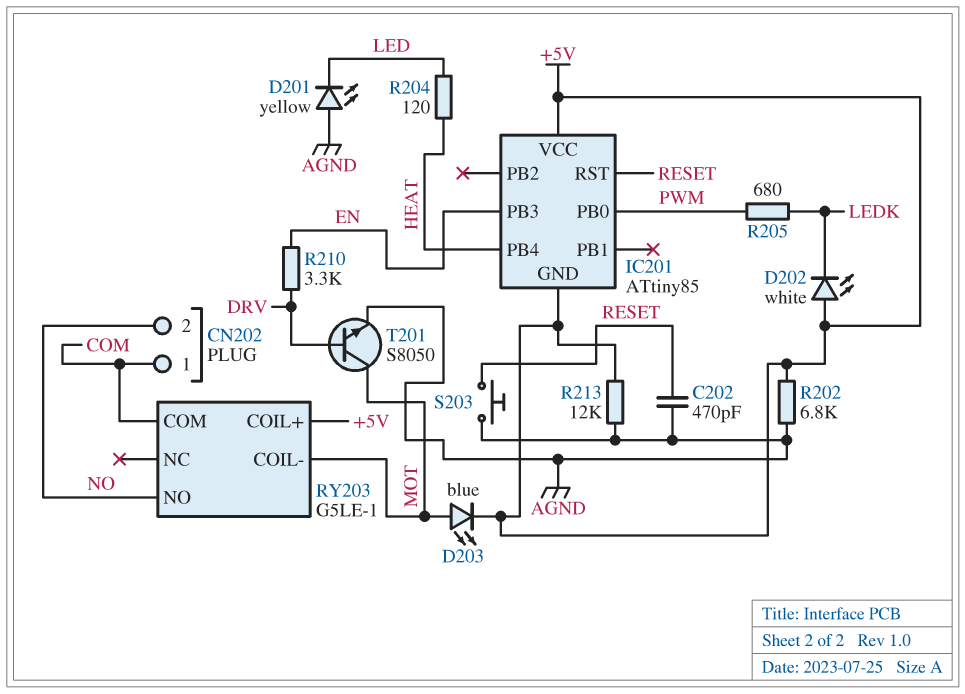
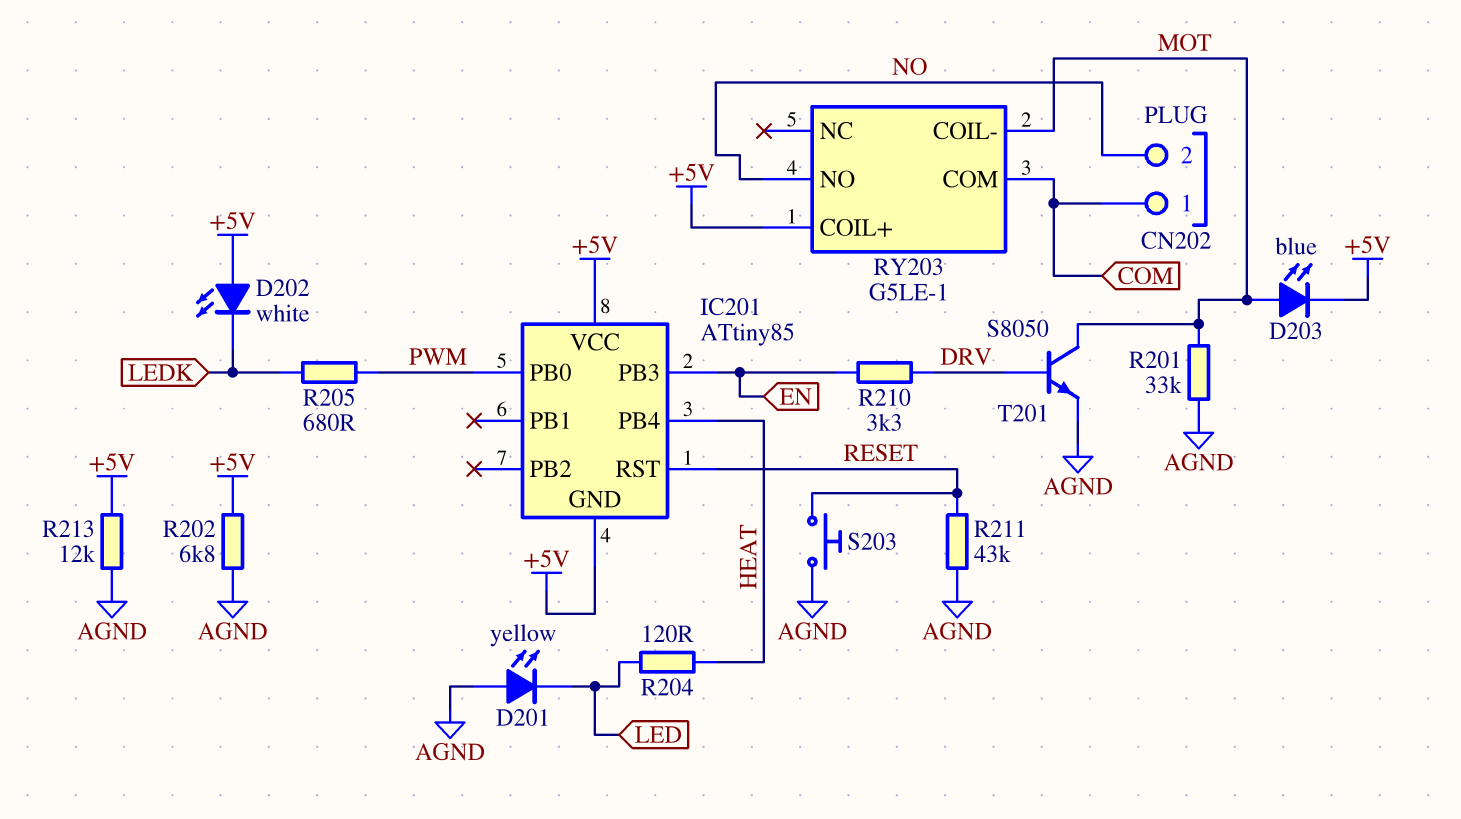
C202: 470pF (AGND, RESET) -> none
R201: none -> 33k (AGND, MOT)
R211: none -> 43k (AGND, RESET)

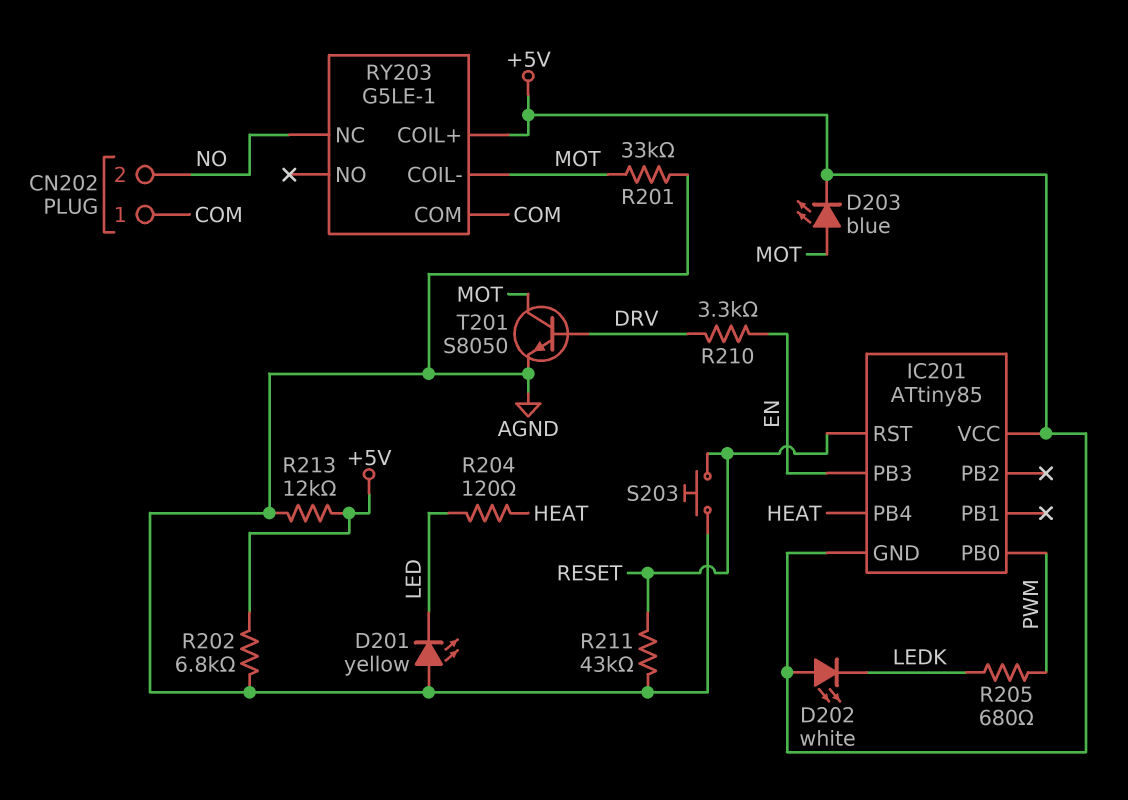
RY203 pin NC: none -> NO
RY203 pin NO: NO -> none

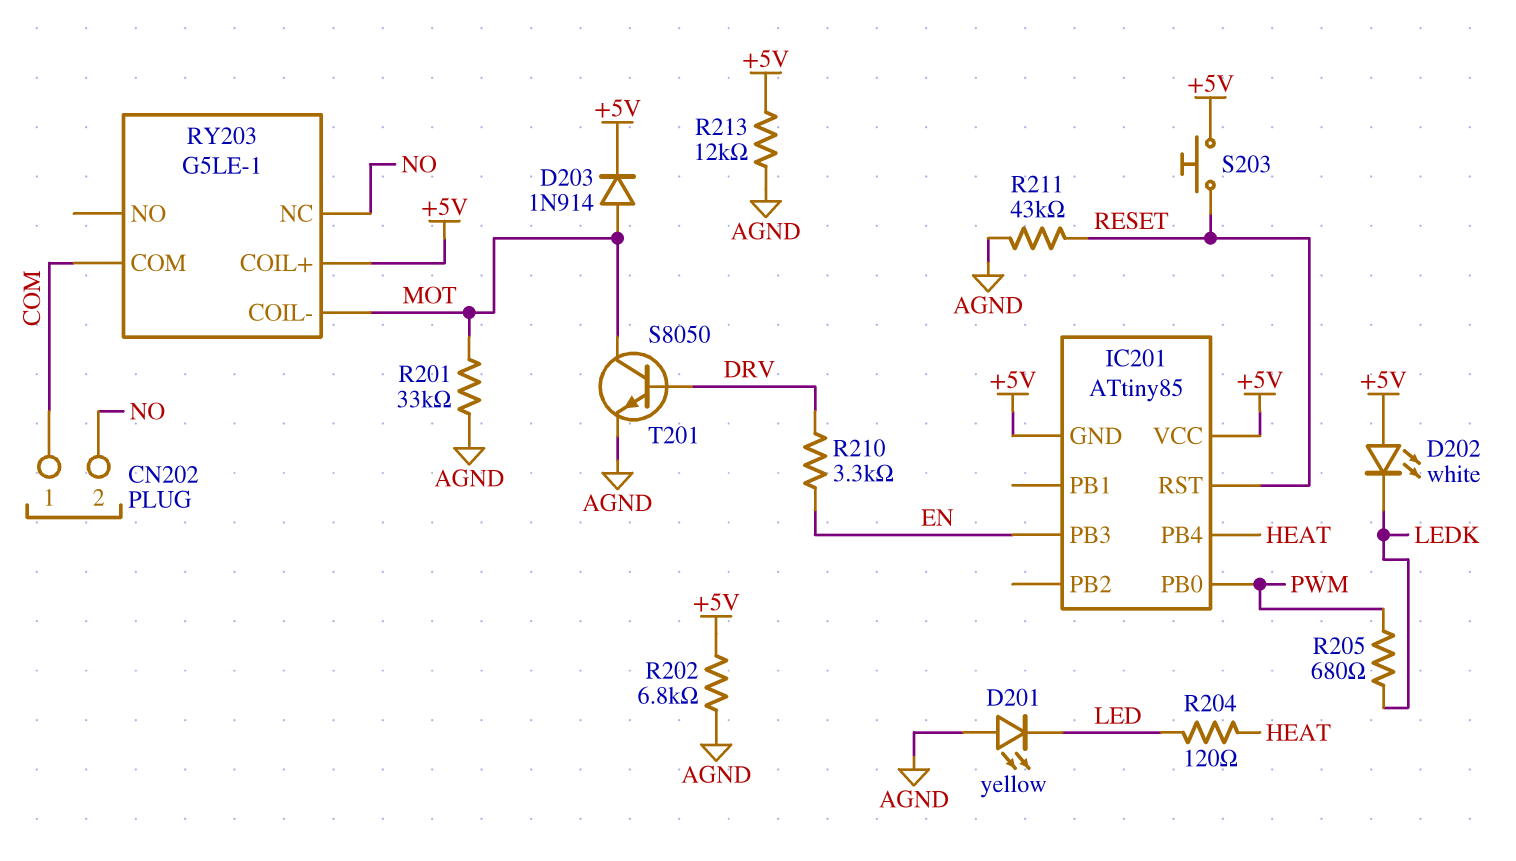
D203: LED blue (A MOT, K +5V) -> diode 1N914 (A MOT, K +5V)
S203: button (AGND, RESET) -> button (+5V, RESET)

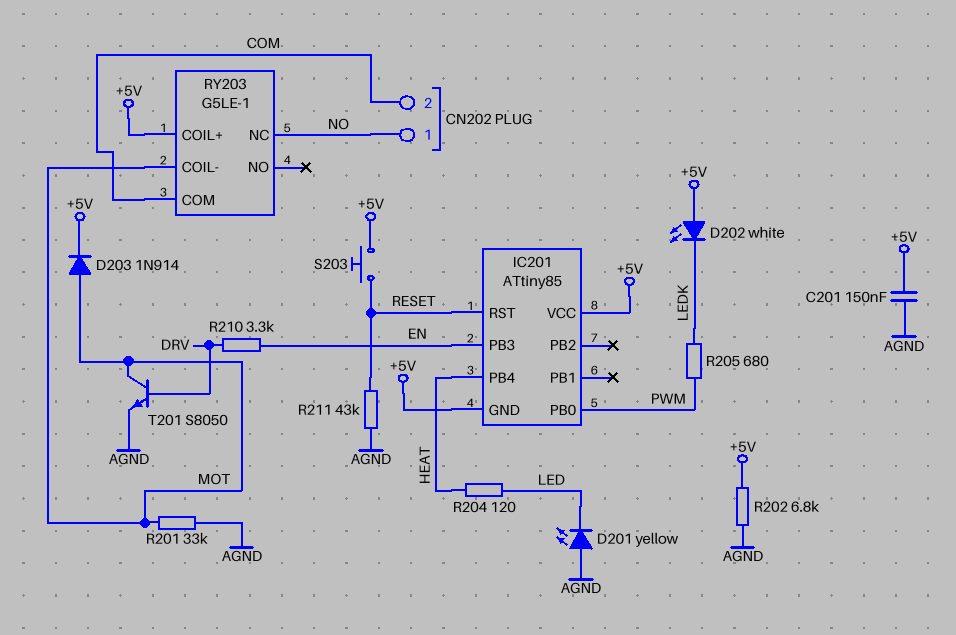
C201: none -> 150nF (+5V, AGND)
CN202 pin 1: COM -> NO
CN202 pin 2: NO -> COM
R213: 12k (+5V, AGND) -> none

